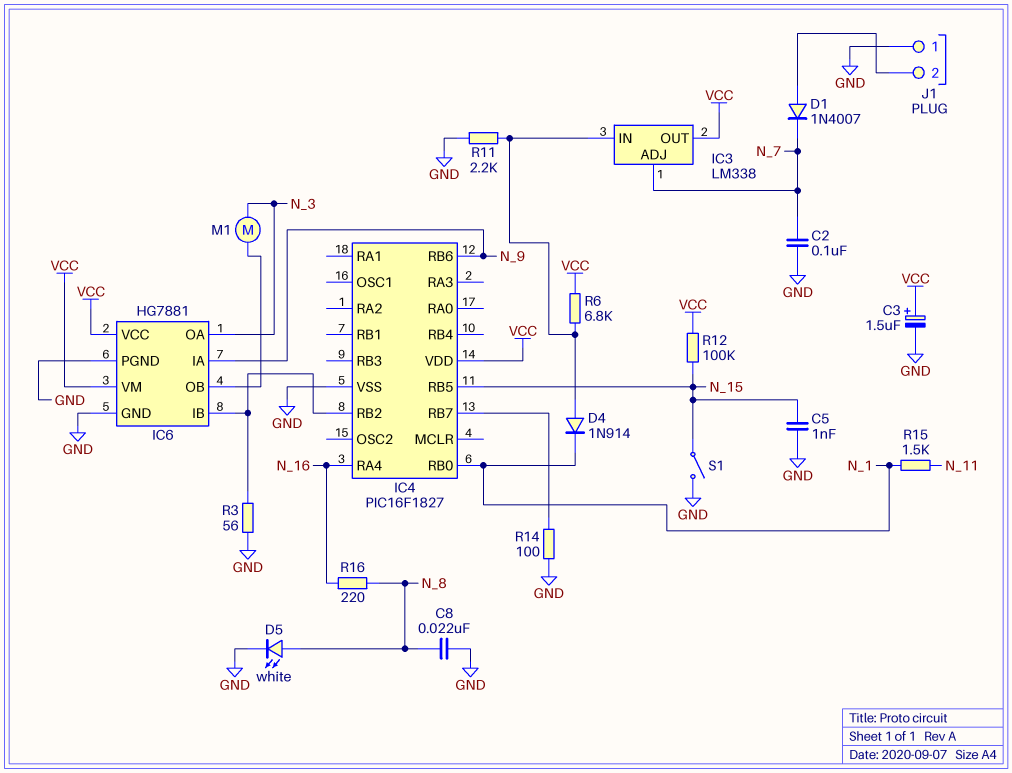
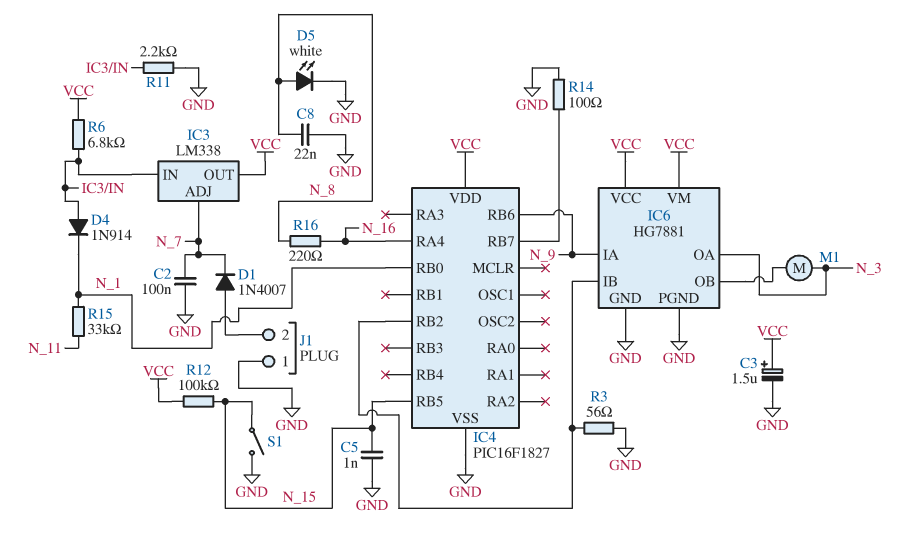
R15: 1.5k (N_1, N_11) -> 33k (N_1, N_11)

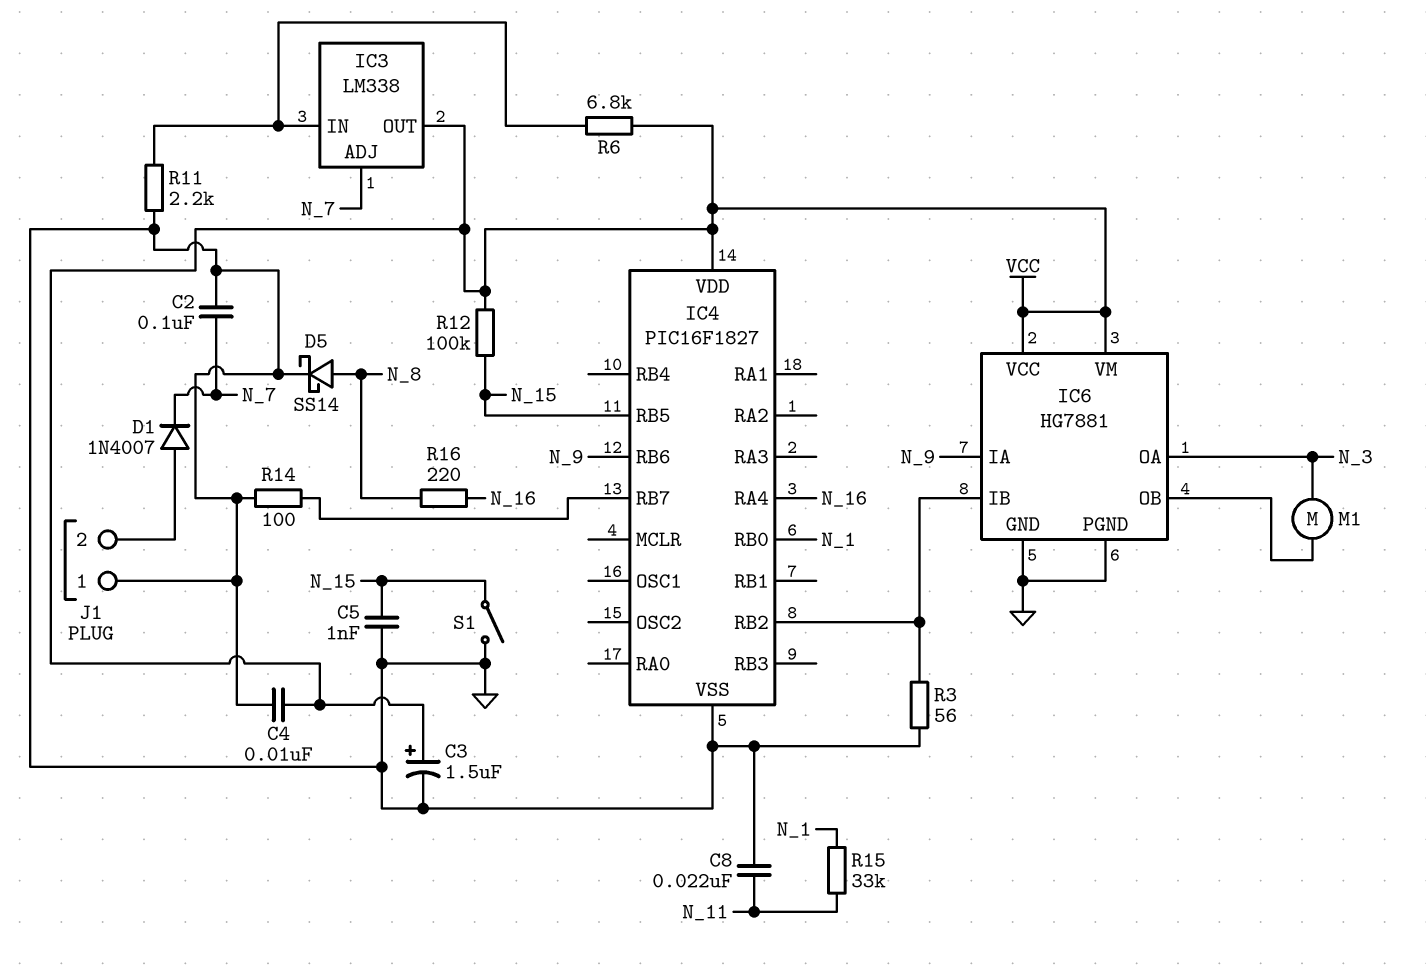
C4: none -> 10nF (GND, VCC)
C8: 22nF (GND, N_8) -> 22nF (GND, N_11)
D4: diode 1N914 (A IC3/IN, K N_1) -> none
D5: LED white (A N_8, K GND) -> schottky SS14 (A N_8, K GND)

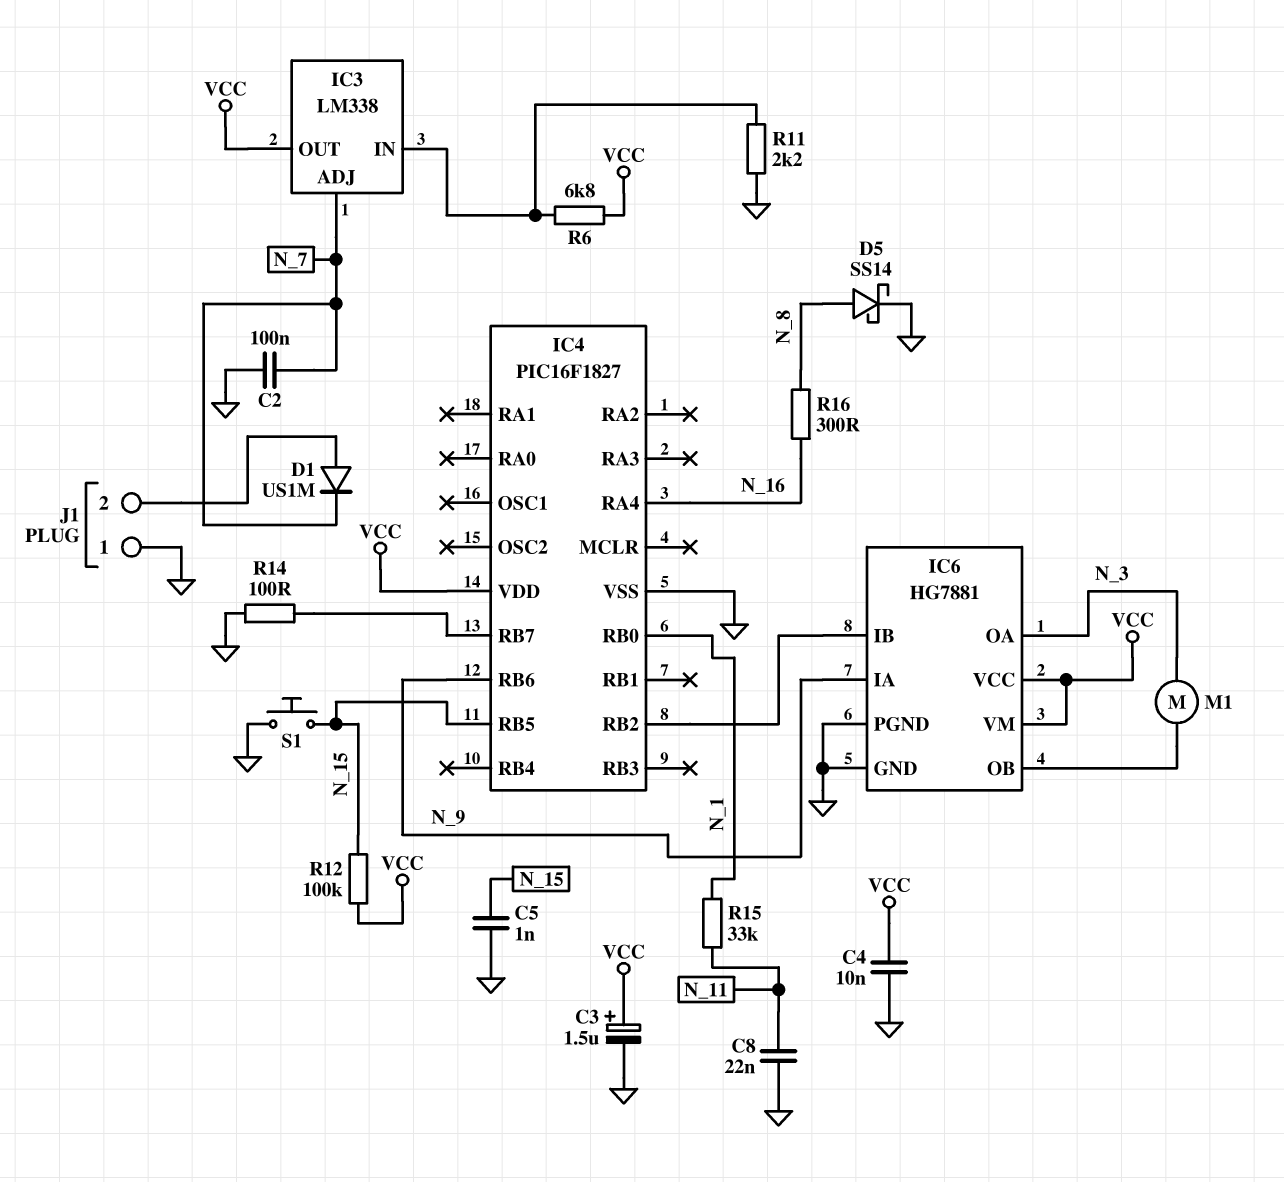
D1: diode 1N4007 (A J1/2, K N_7) -> diode US1M (A J1/2, K N_7)
R3: 56 (GND, IC4/RB2) -> none
R16: 220 (N_8, N_16) -> 300 (N_8, N_16)
S1: switch (GND, N_15) -> button (GND, N_15)

